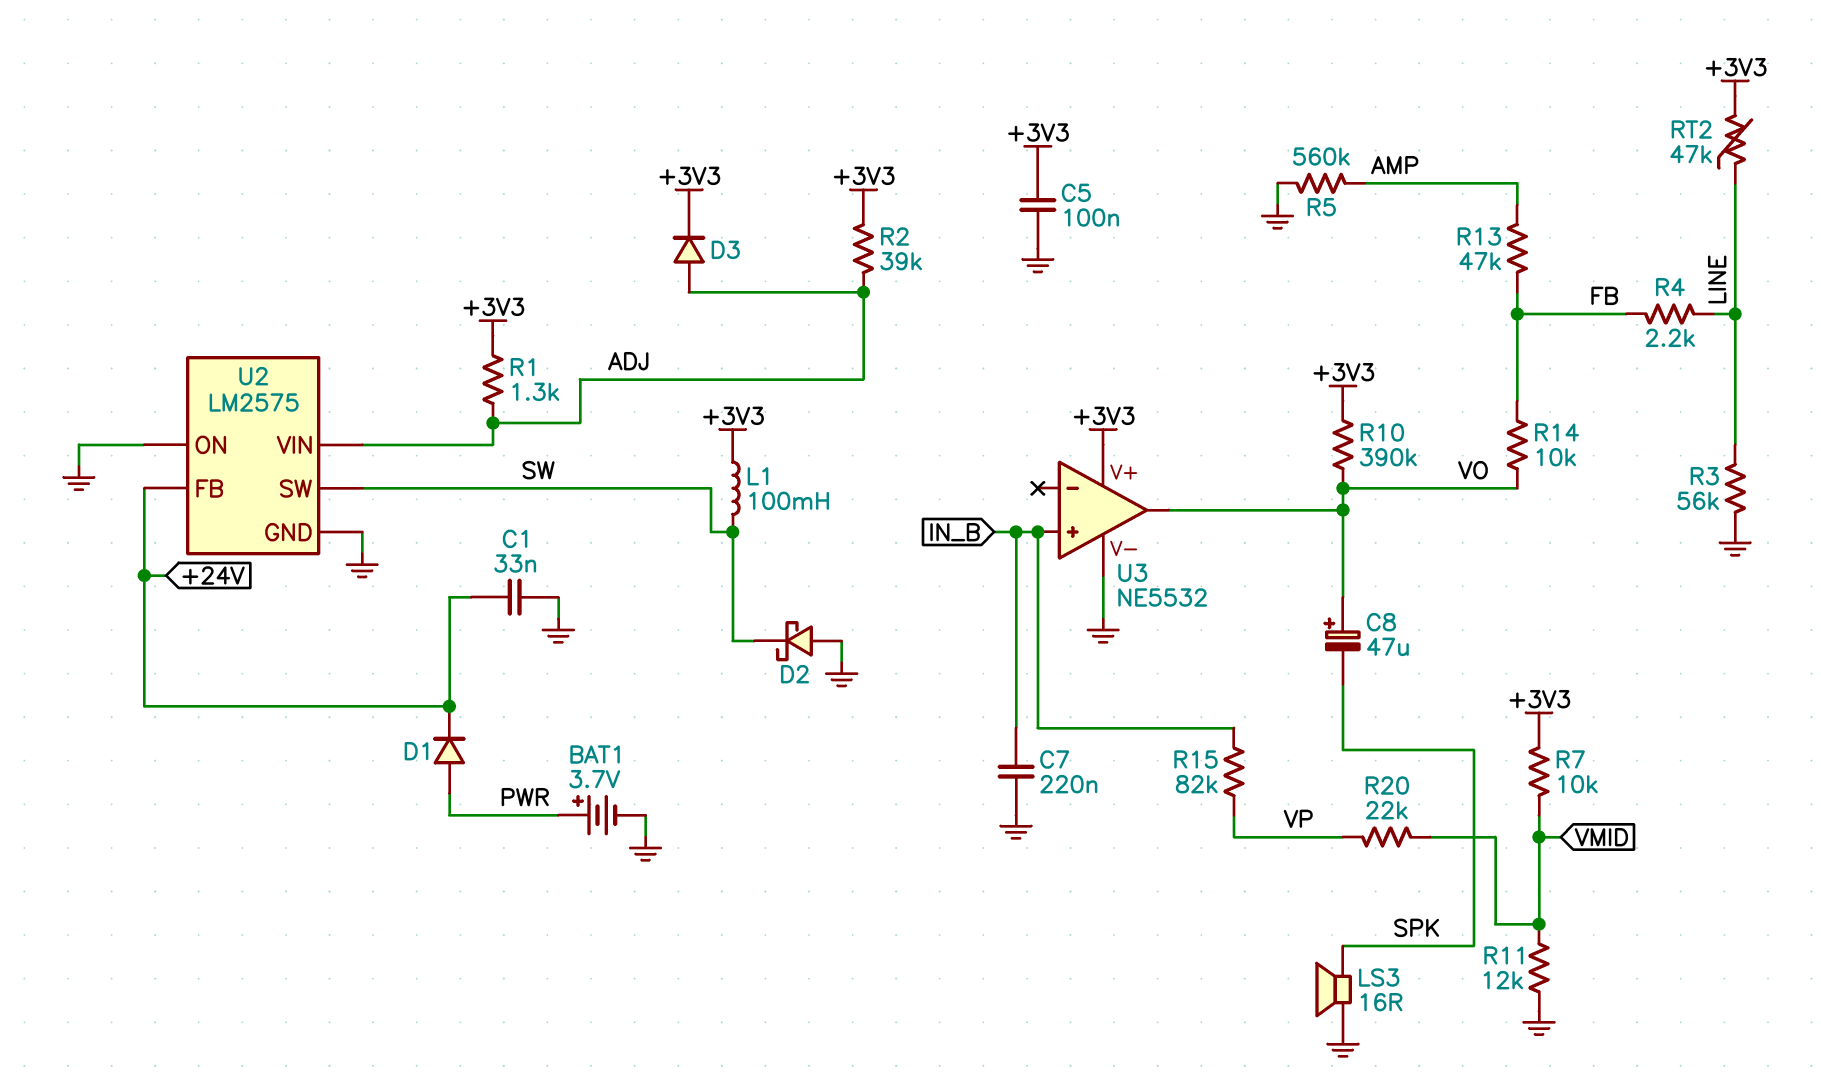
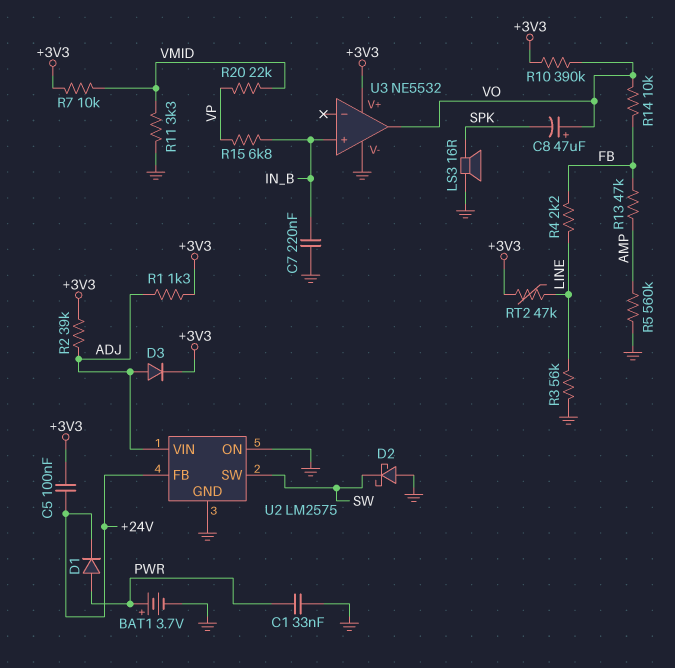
C1: 33nF (+24V, GND) -> 33nF (GND, PWR)
C5: 100nF (+3V3, GND) -> 100nF (+3V3, +24V)
L1: 100mH (+3V3, SW) -> none
R11: 12k (GND, VMID) -> 3.3k (GND, VMID)
R15: 82k (IN_B, VP) -> 6.8k (IN_B, VP)

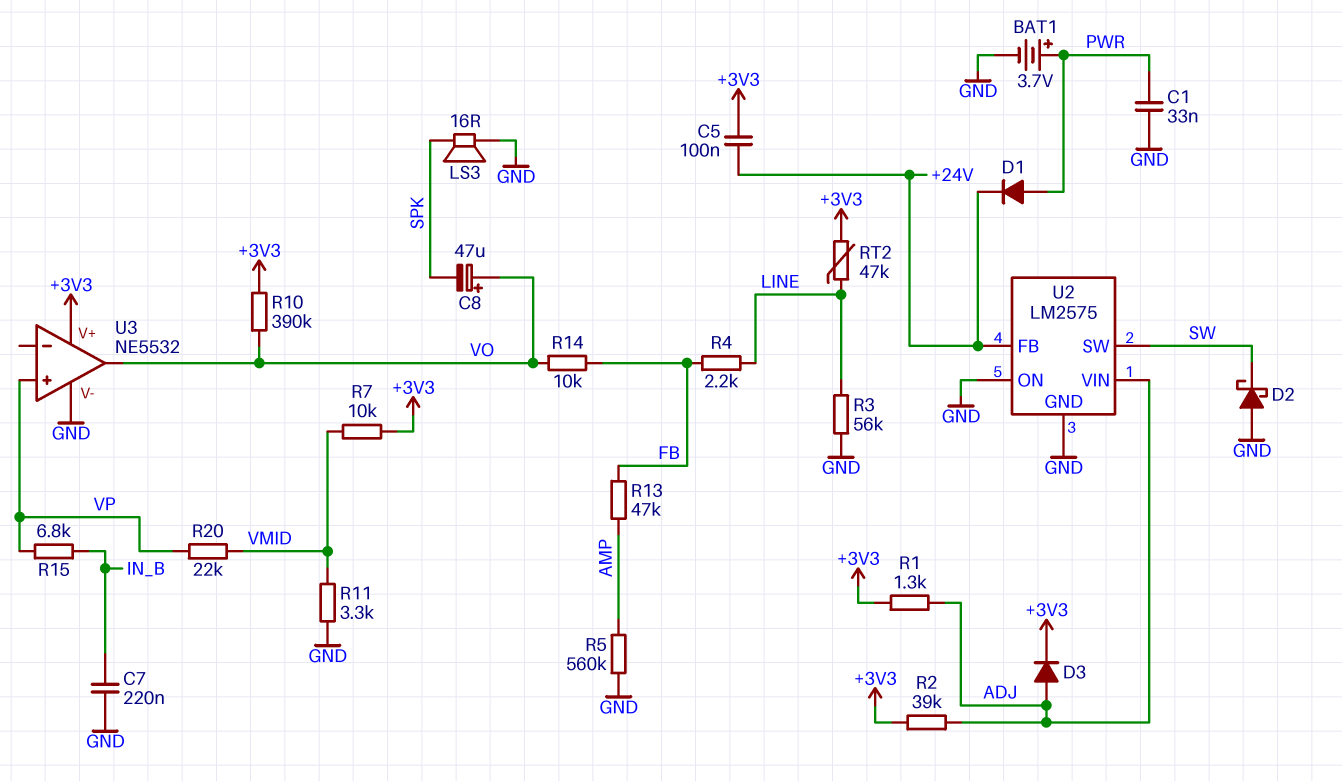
U3 pin in+: IN_B -> VP

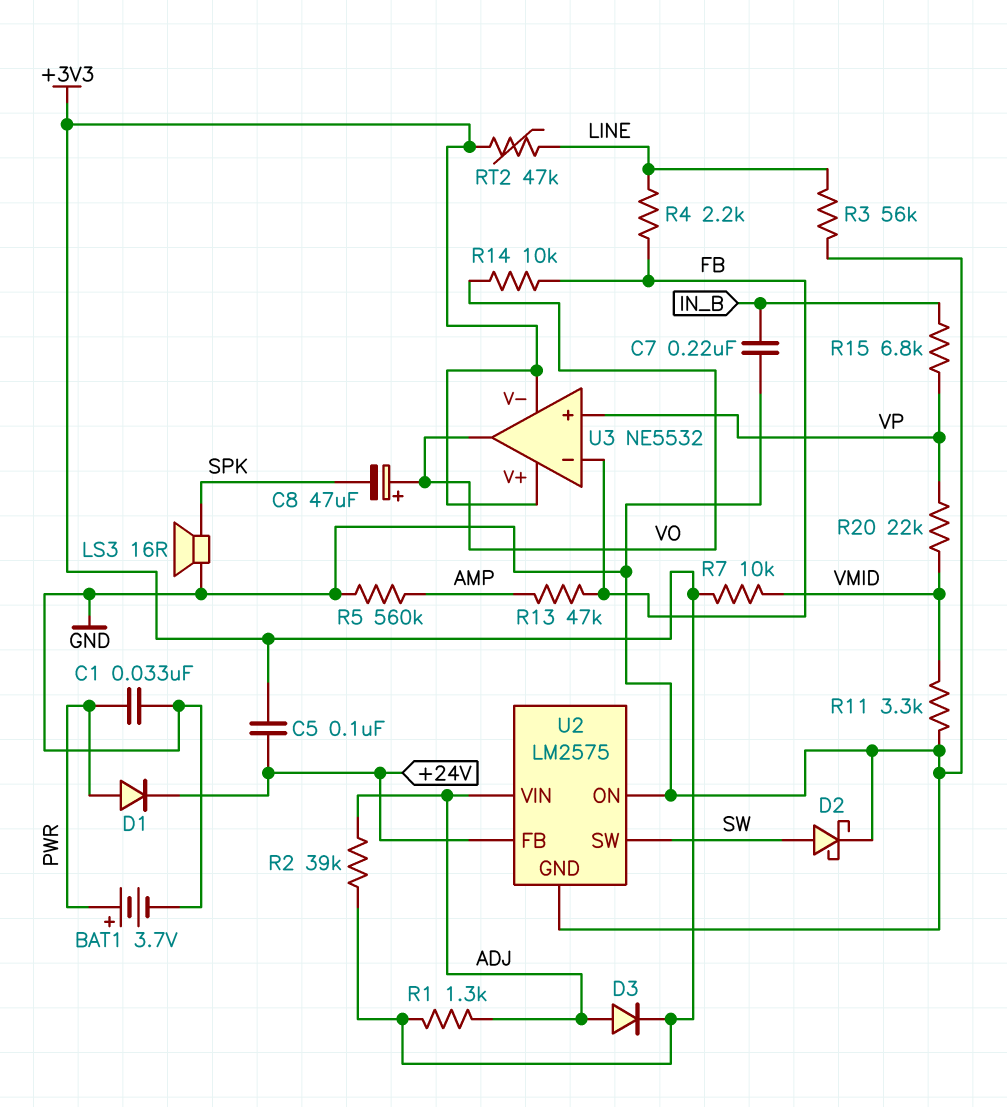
D2: schottky (A GND, K SW) -> schottky (A SW, K GND)
R10: 390k (+3V3, VO) -> none
U3 pin V-: GND -> +3V3
U3 pin in-: none -> FB

